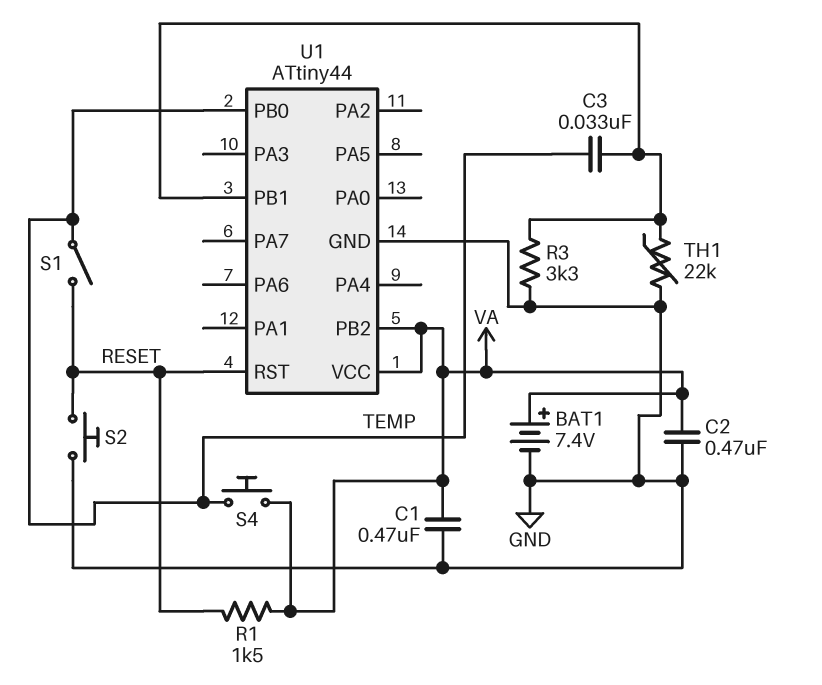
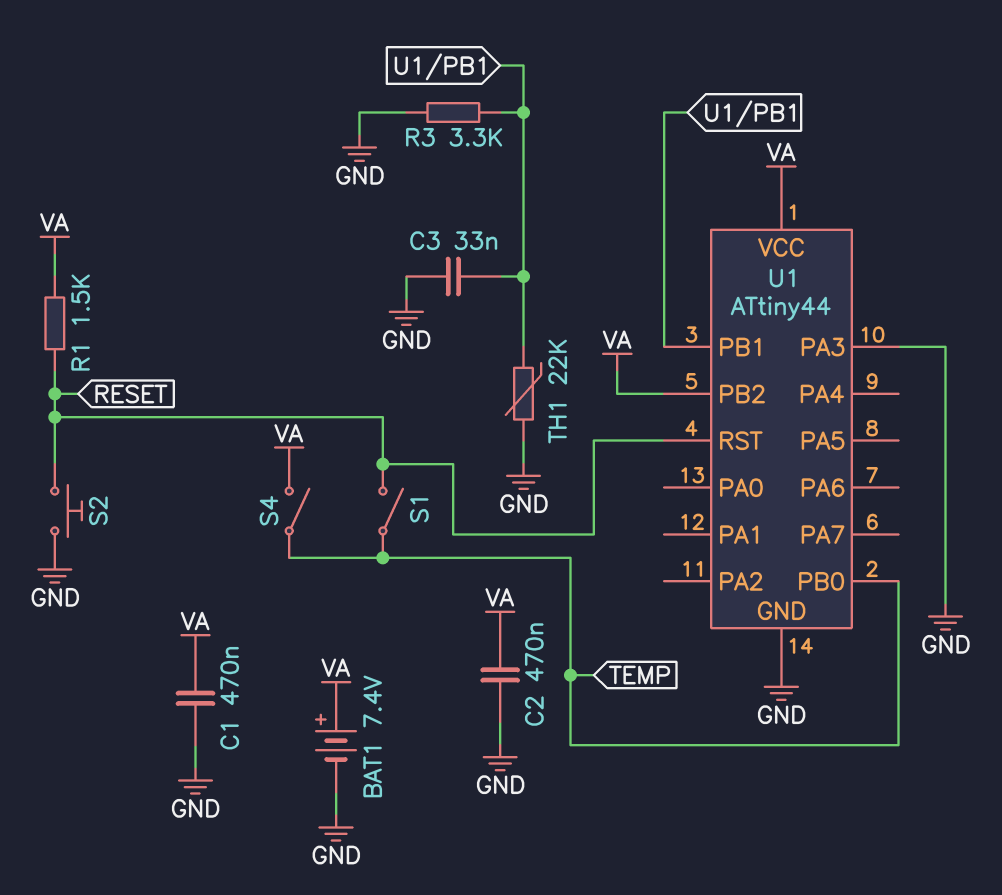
C3: 33nF (TEMP, U1/PB1) -> 33nF (GND, U1/PB1)
S4: button (TEMP, VA) -> switch (TEMP, VA)
U1 pin PA3: none -> GND

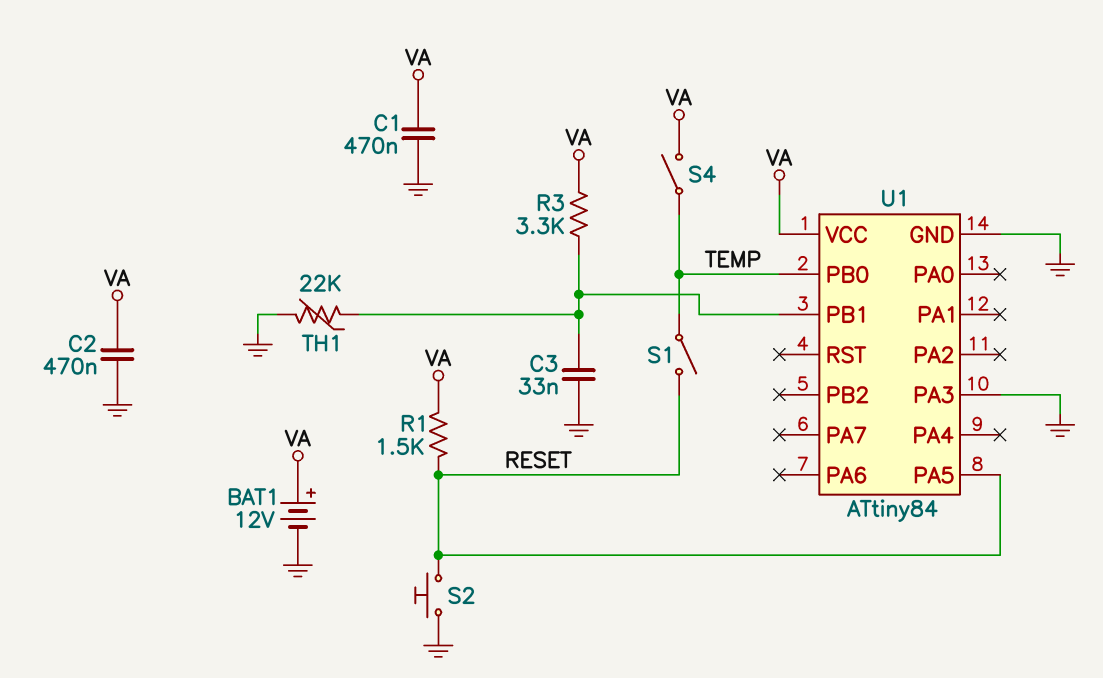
BAT1: 7.4V (plus VA, minus GND) -> 12V (plus VA, minus GND)
R3: 3.3k (GND, U1/PB1) -> 3.3k (U1/PB1, VA)
U1: ATtiny44 -> ATtiny84
U1 pin PA5: none -> RESET
U1 pin PB2: VA -> none
U1 pin RST: RESET -> none

